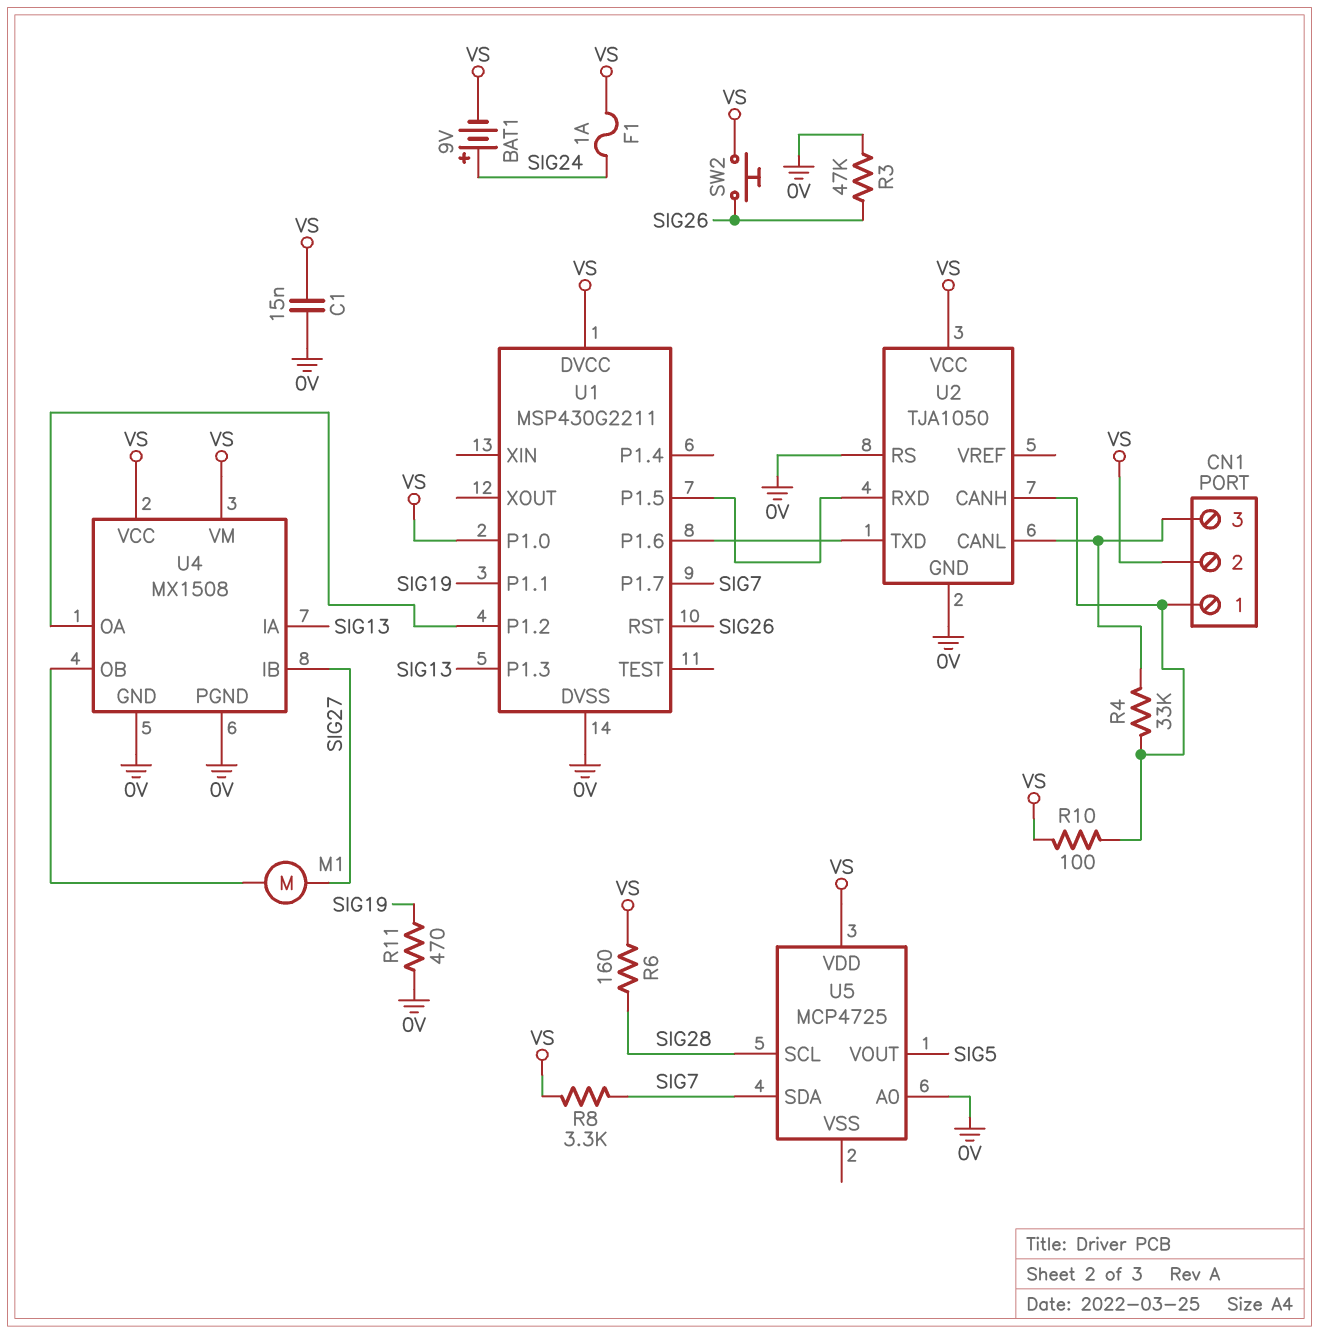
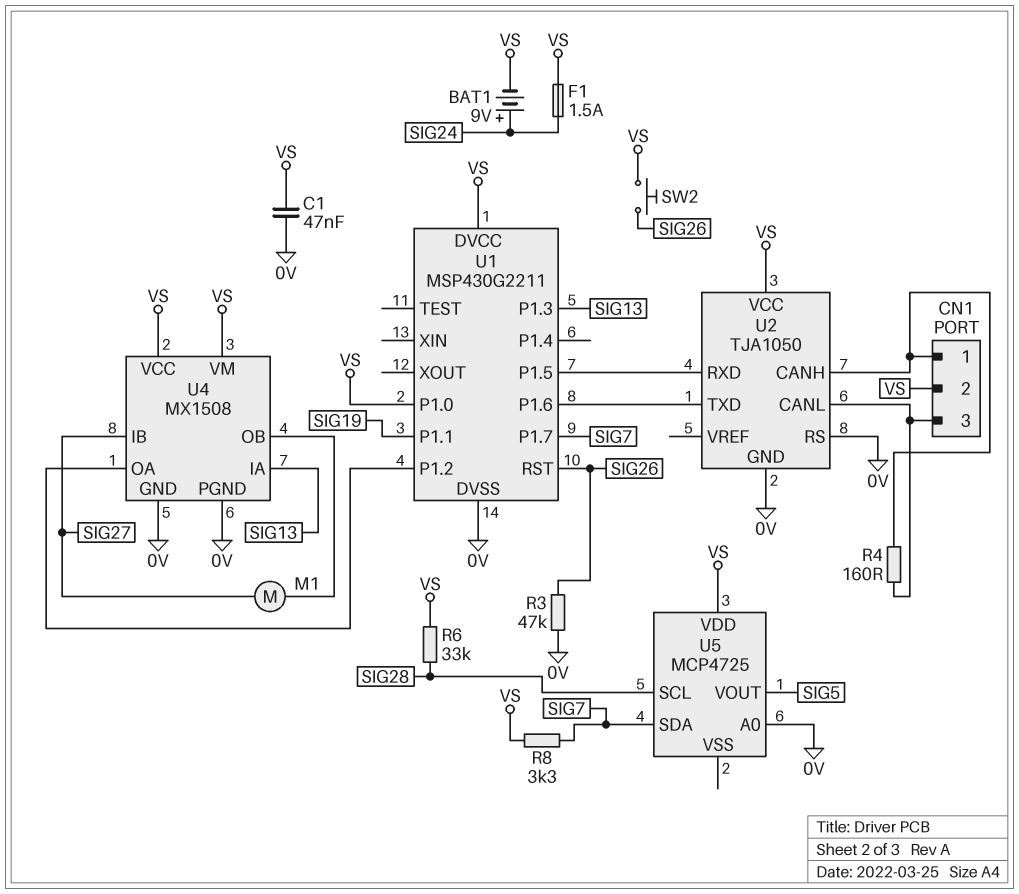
C1: 15nF (0V, VS) -> 47nF (0V, VS)
F1: 1A (SIG24, VS) -> 1.5A (SIG24, VS)
R4: 33k (CN1/1, CN1/3) -> 160 (CN1/1, CN1/3)
R6: 160 (SIG28, VS) -> 33k (SIG28, VS)
R10: 100 (CN1/1, VS) -> none
R11: 470 (0V, SIG19) -> none

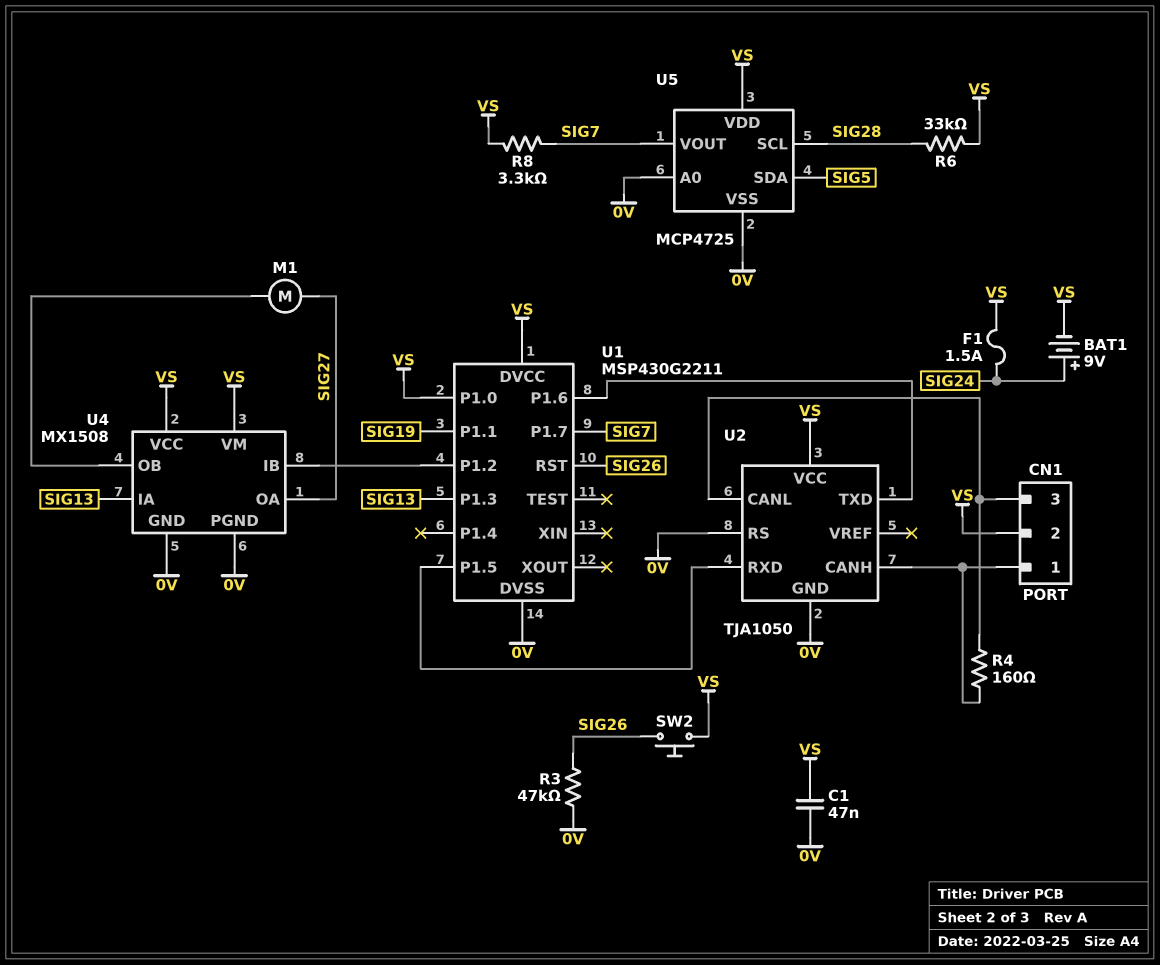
U4 pin IB: SIG27 -> U1/P1.2
U4 pin OA: U1/P1.2 -> SIG27
U5 pin SDA: SIG7 -> SIG5
U5 pin VOUT: SIG5 -> SIG7
U5 pin VSS: none -> 0V

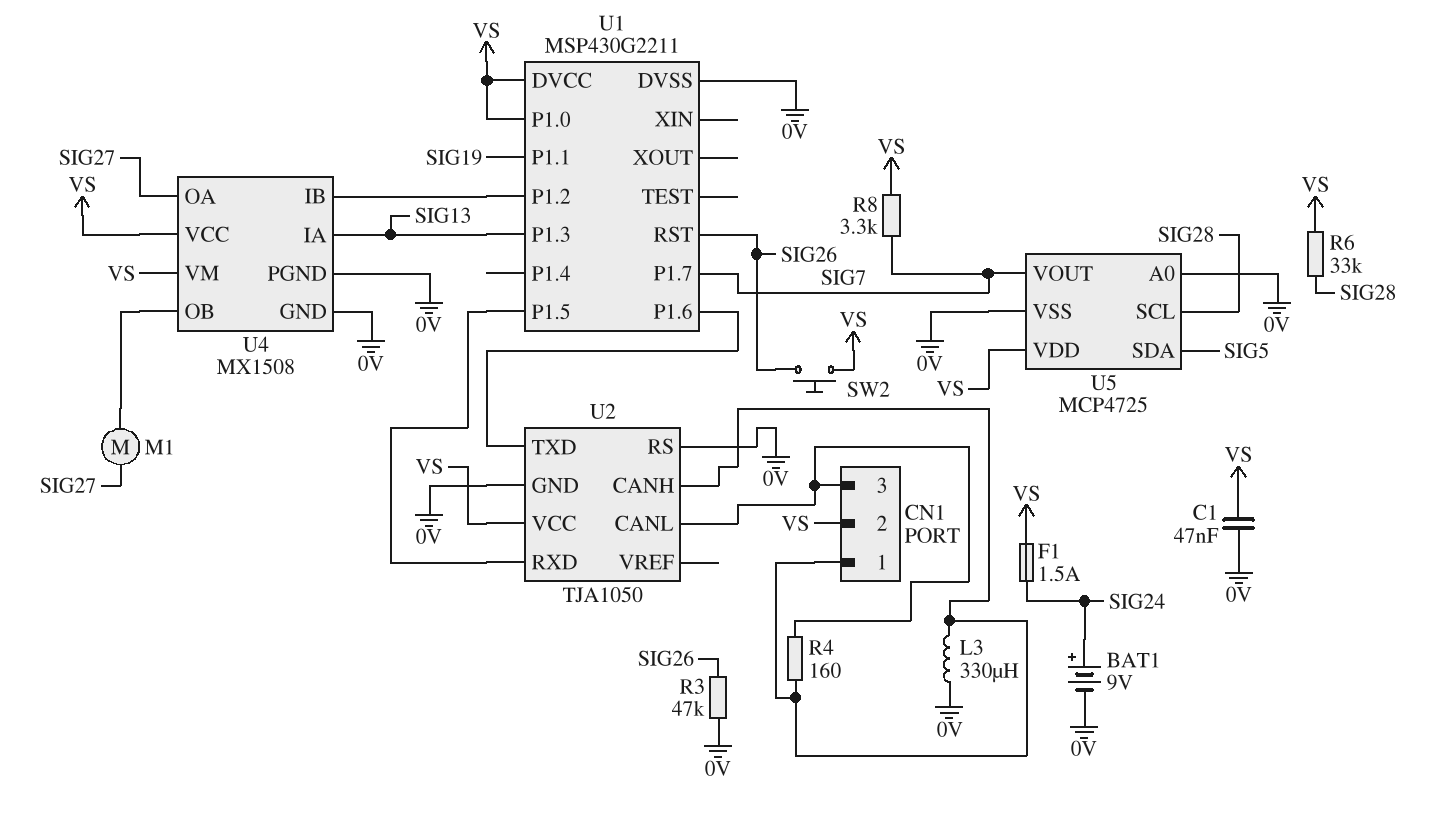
BAT1: 9V (plus SIG24, minus VS) -> 9V (plus SIG24, minus 0V)
L3: none -> 330uH (0V, CN1/1)

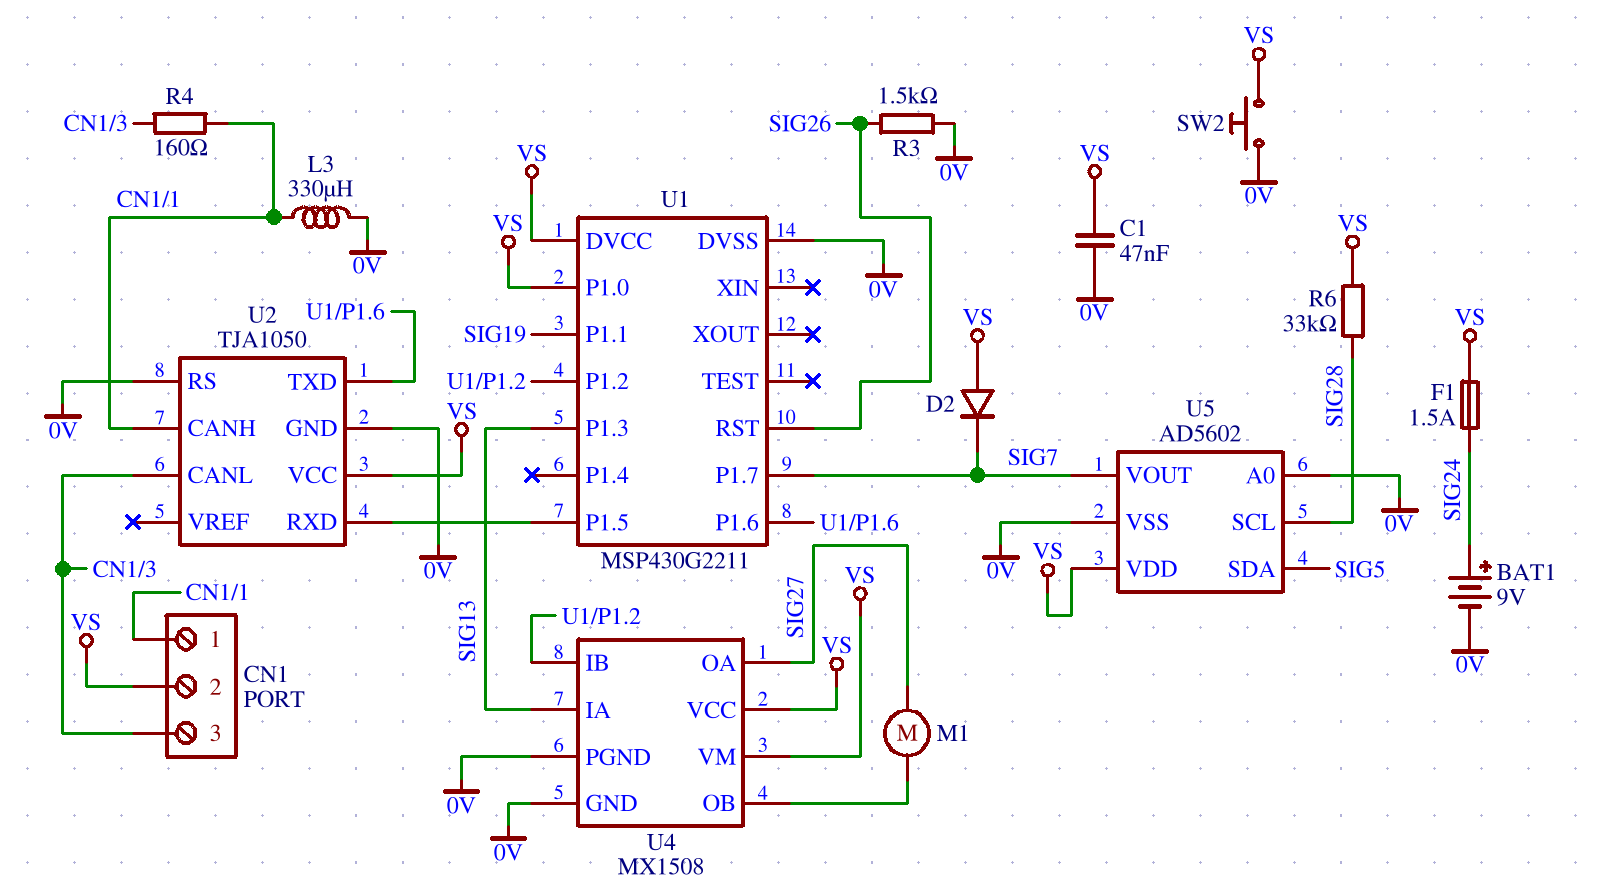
D2: none -> diode (A VS, K SIG7)
R3: 47k (0V, SIG26) -> 1.5k (0V, SIG26)
R8: 3.3k (SIG7, VS) -> none
SW2: button (SIG26, VS) -> button (0V, VS)
U5: MCP4725 -> AD5602

